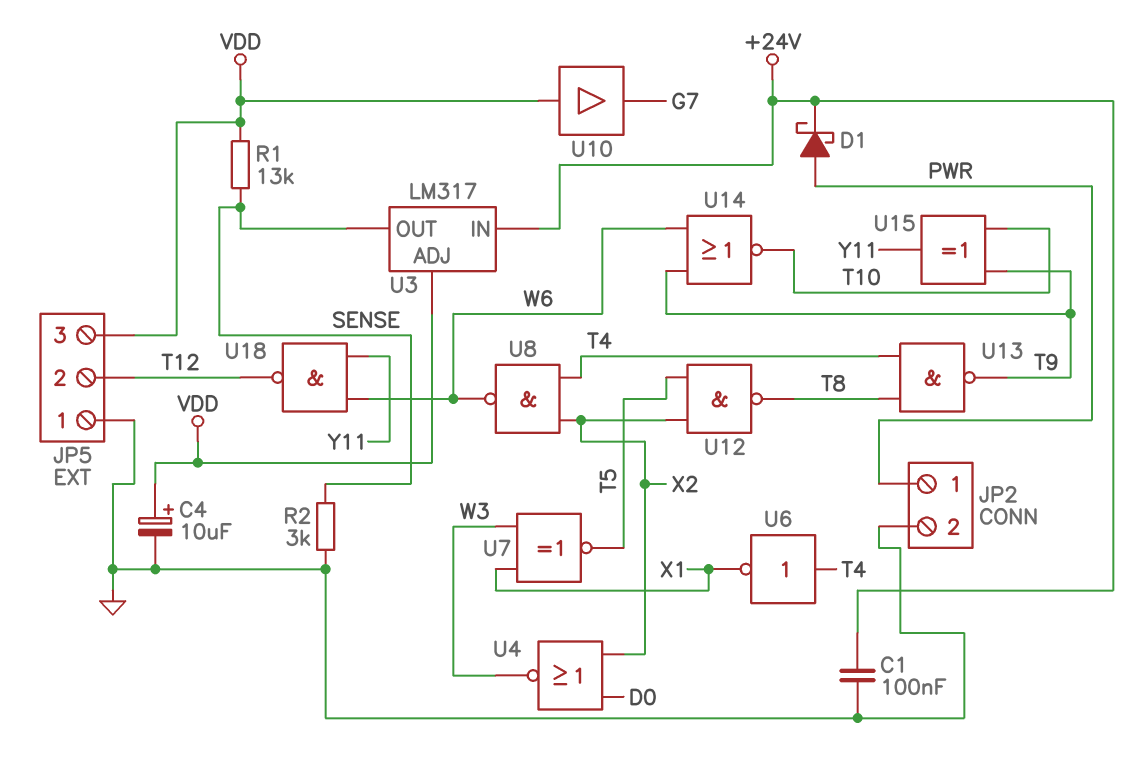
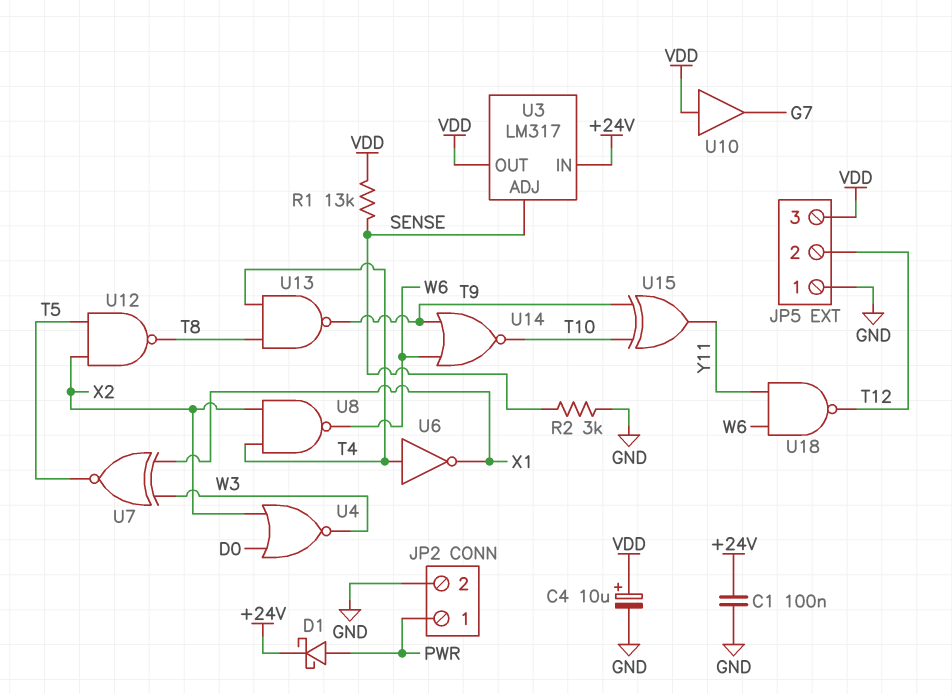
U3 pin ADJ: VDD -> SENSE
U3 pin OUT: SENSE -> VDD

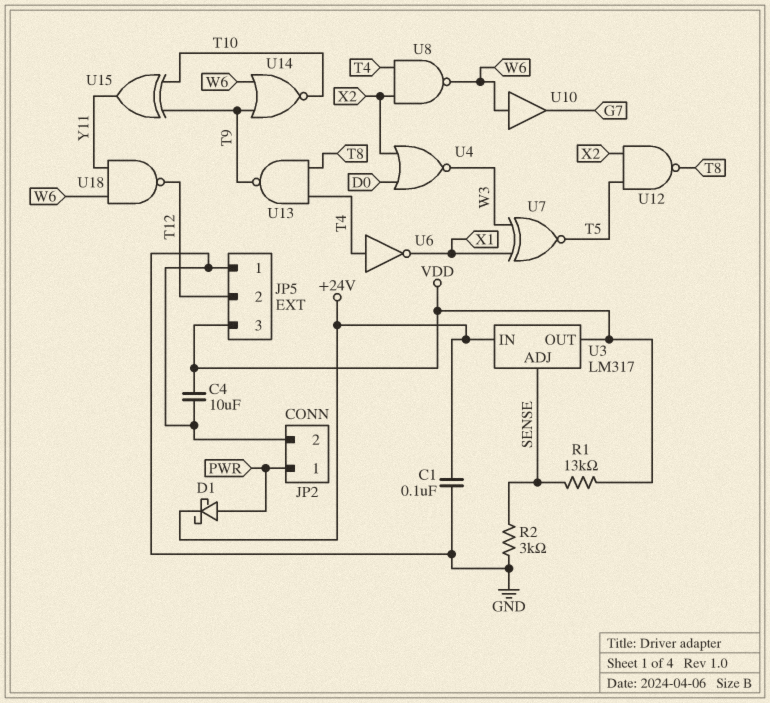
C4: 10uF (plus VDD, minus GND) -> 10uF (GND, VDD)
U10: buffer (in VDD, out G7) -> buffer (in W6, out G7)

